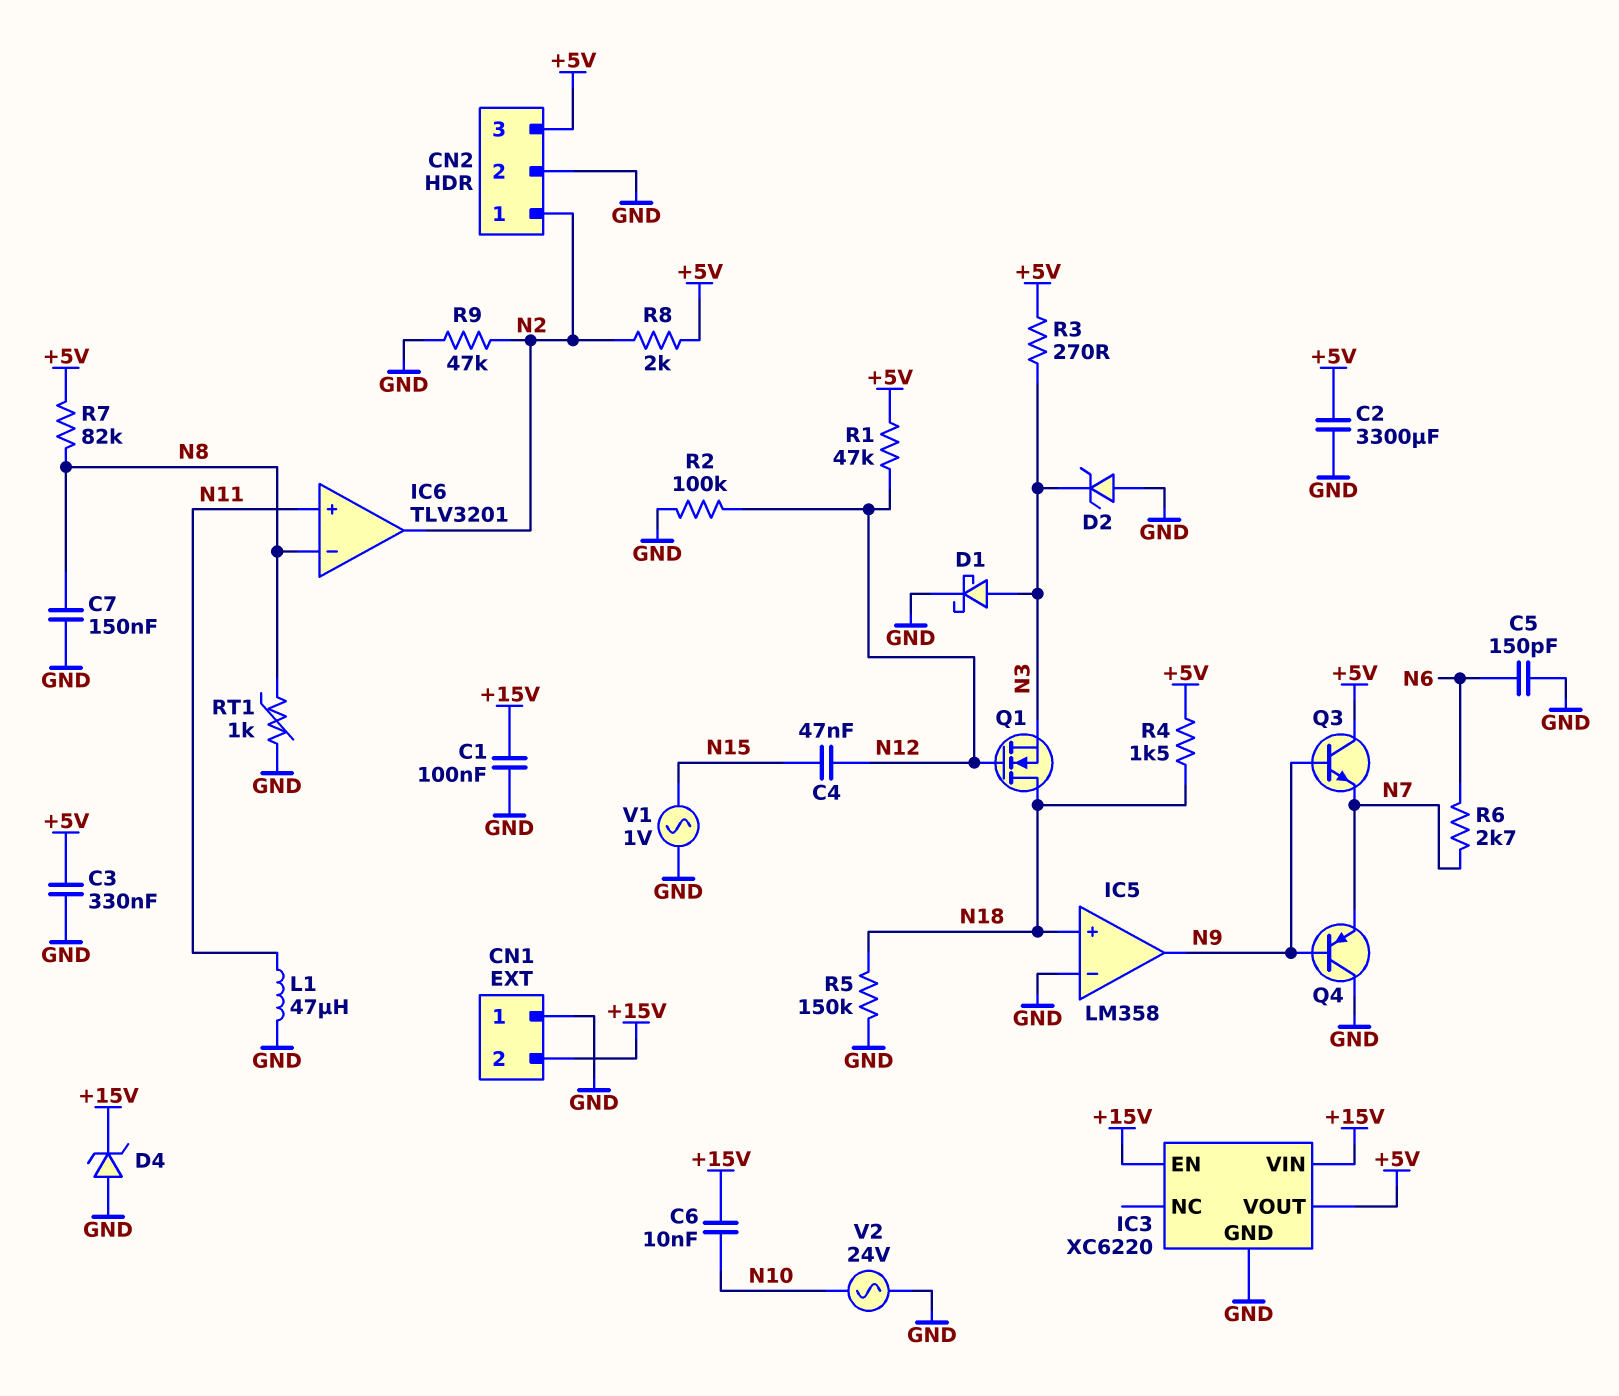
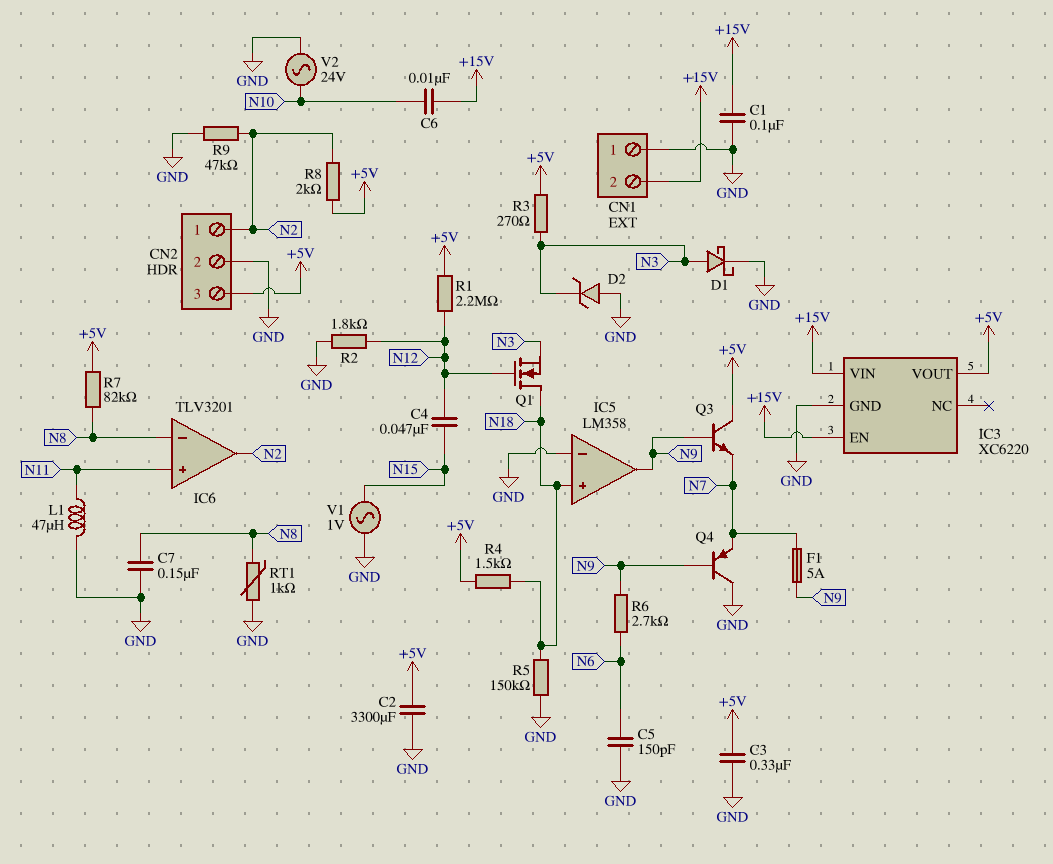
D4: zener (A GND, K +15V) -> none
F1: none -> 5A (N7, N9)
R1: 47k (+5V, N12) -> 2.2M (+5V, N12)
R2: 100k (GND, N12) -> 1.8k (GND, N12)
R6: 2.7k (N6, N7) -> 2.7k (N6, N9)

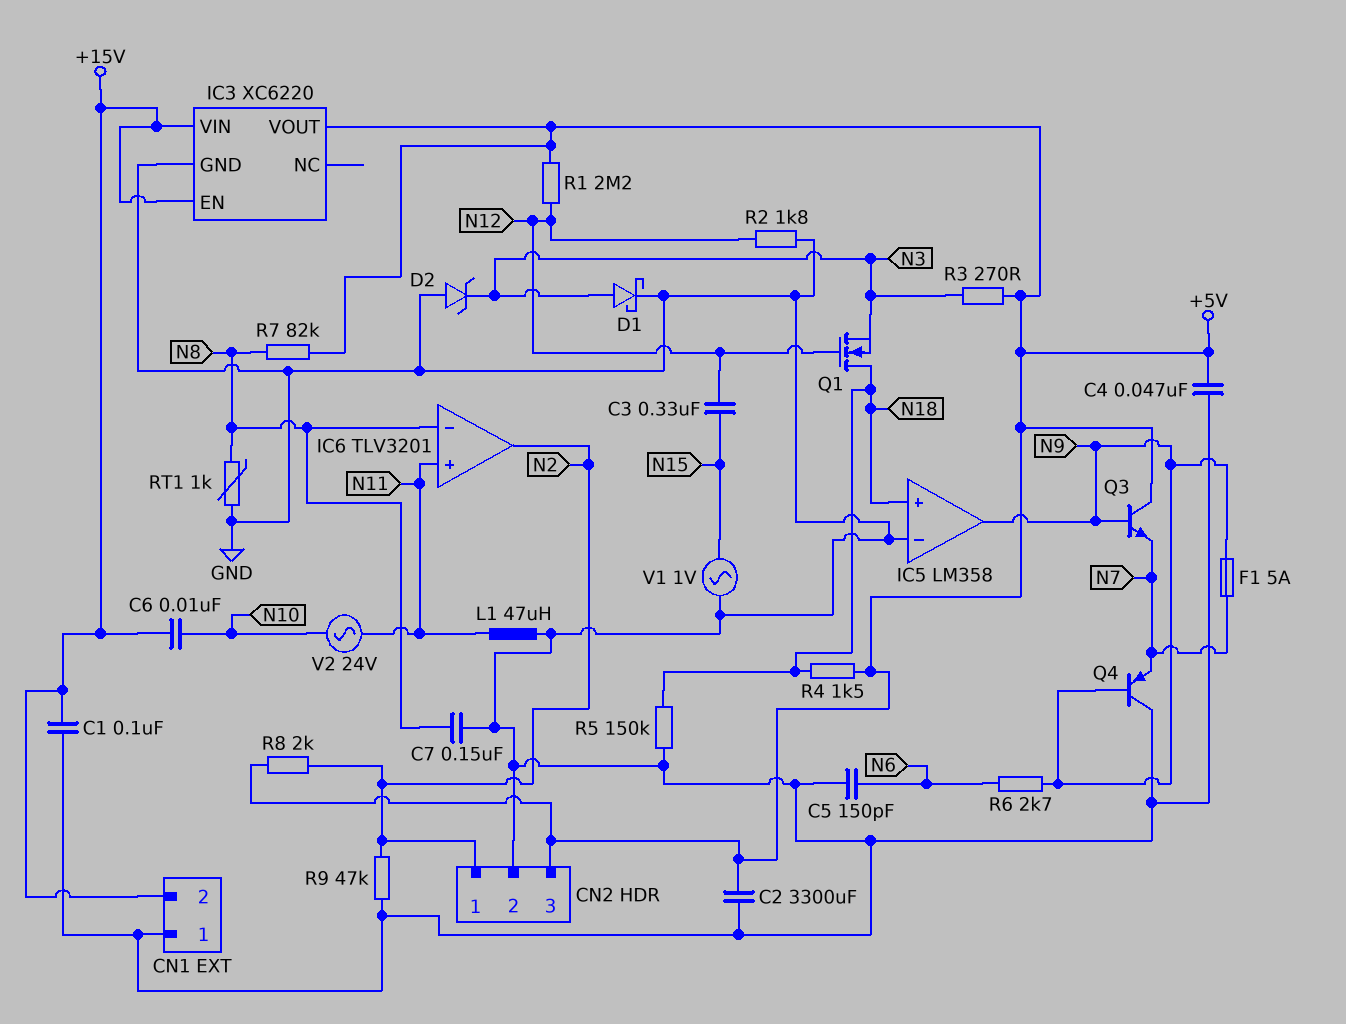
C3: 330nF (+5V, GND) -> 330nF (N12, N15)
C4: 47nF (N12, N15) -> 47nF (+5V, GND)
V2: AC 24V (GND, N10) -> AC 24V (N10, N11)

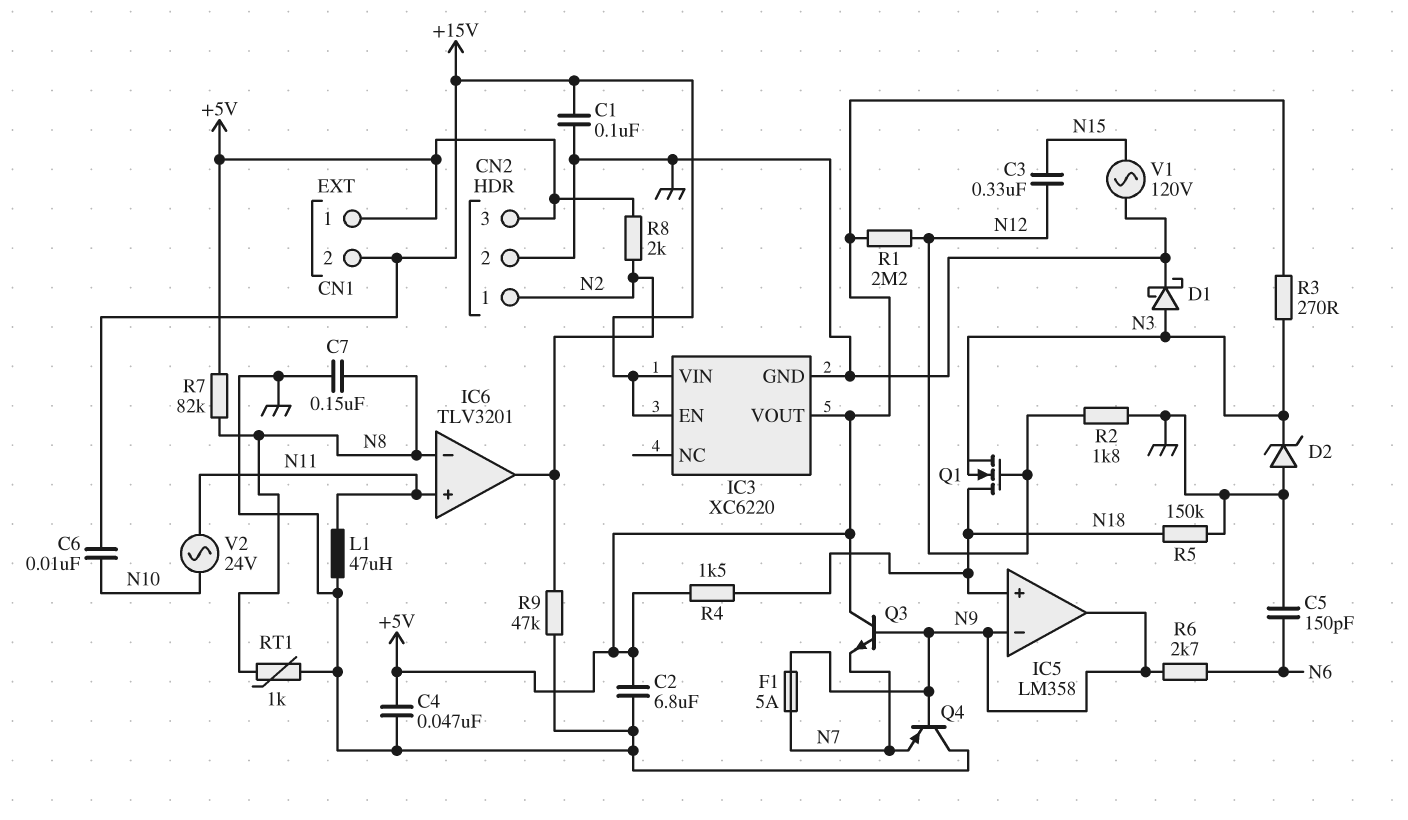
C2: 3300uF (+5V, GND) -> 6.8uF (+5V, GND)
CN1 pin 1: GND -> +5V
IC5 pin in-: GND -> N9
V1: AC 1V (GND, N15) -> AC 120V (GND, N15)

